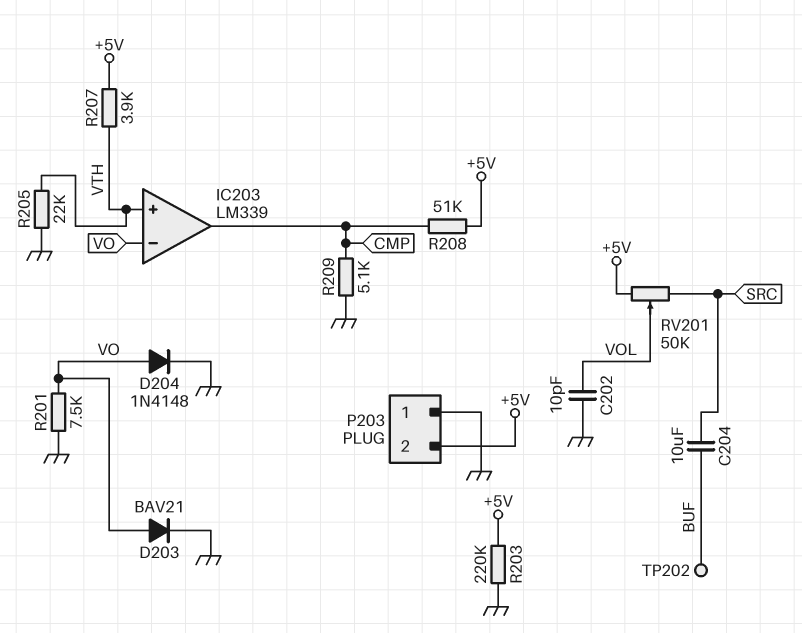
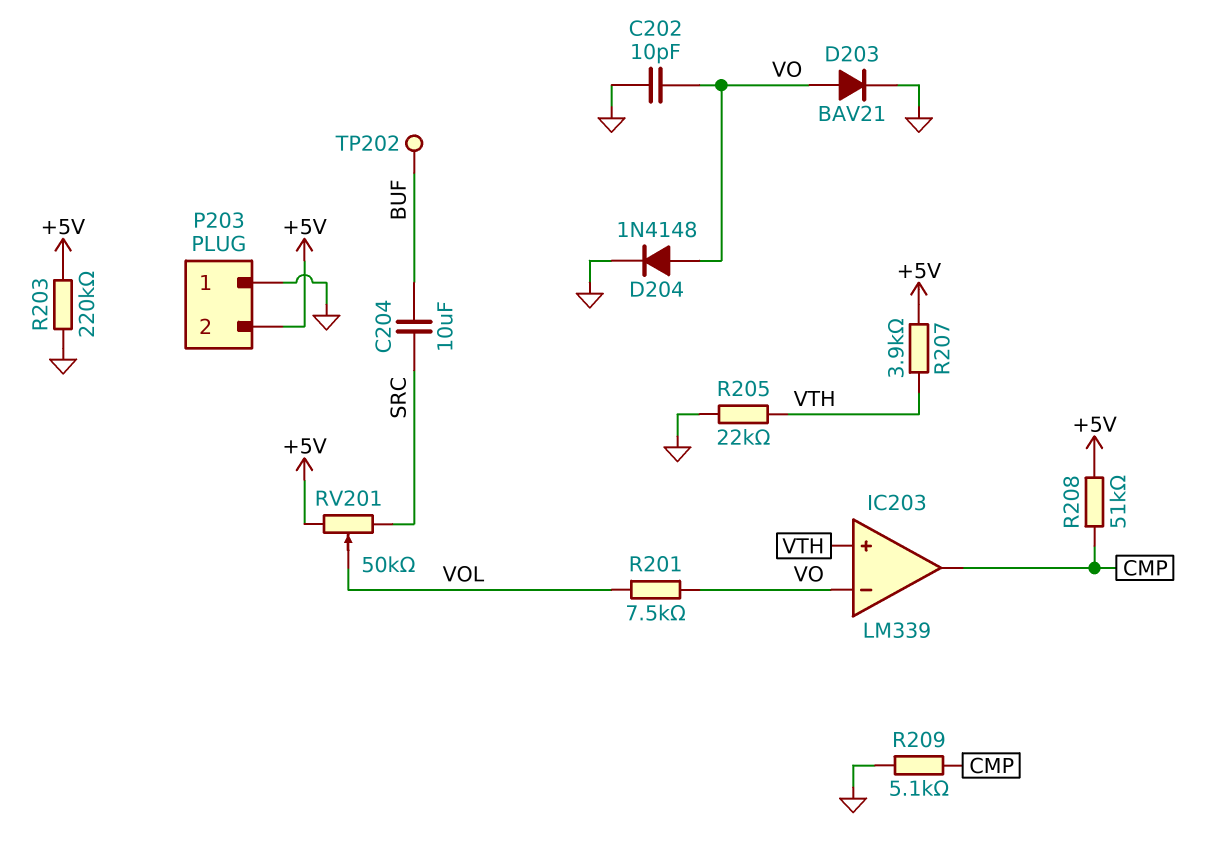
C202: 10pF (GND, VOL) -> 10pF (GND, VO)
R201: 7.5k (GND, VO) -> 7.5k (VO, VOL)

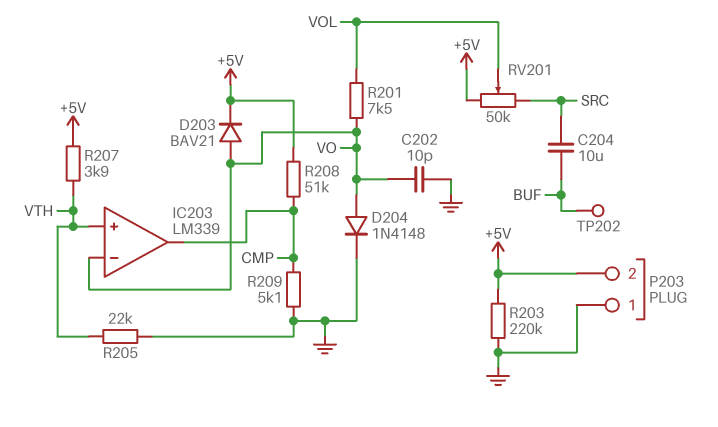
D203: diode BAV21 (A VO, K GND) -> diode BAV21 (A VO, K +5V)

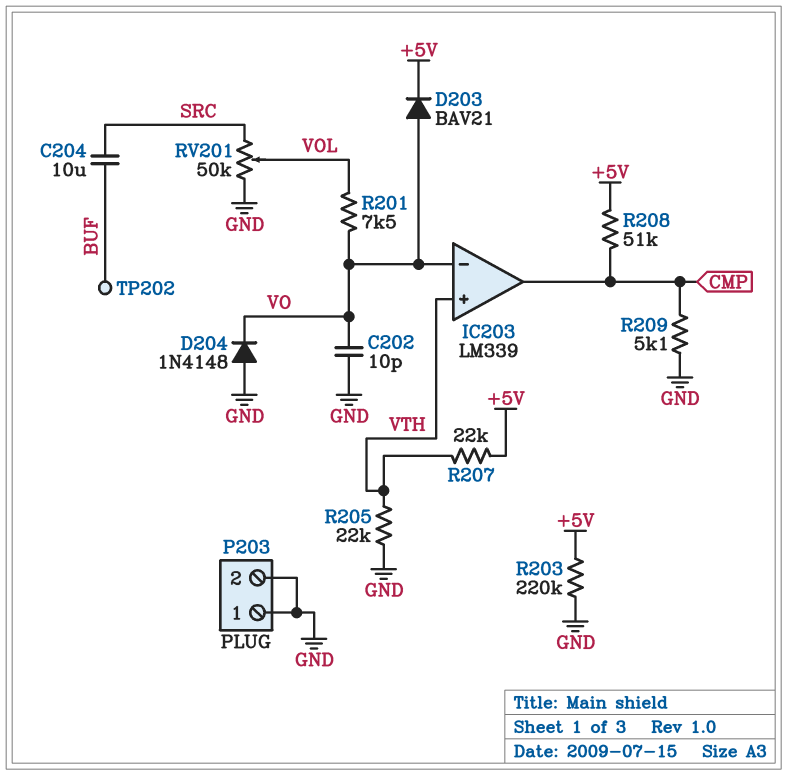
D204: diode 1N4148 (A VO, K GND) -> diode 1N4148 (A GND, K VO)
P203 pin 2: +5V -> GND
R207: 3.9k (+5V, VTH) -> 22k (+5V, VTH)
RV201: 50k (+5V, SRC, wiper VOL) -> 50k (GND, SRC, wiper VOL)

